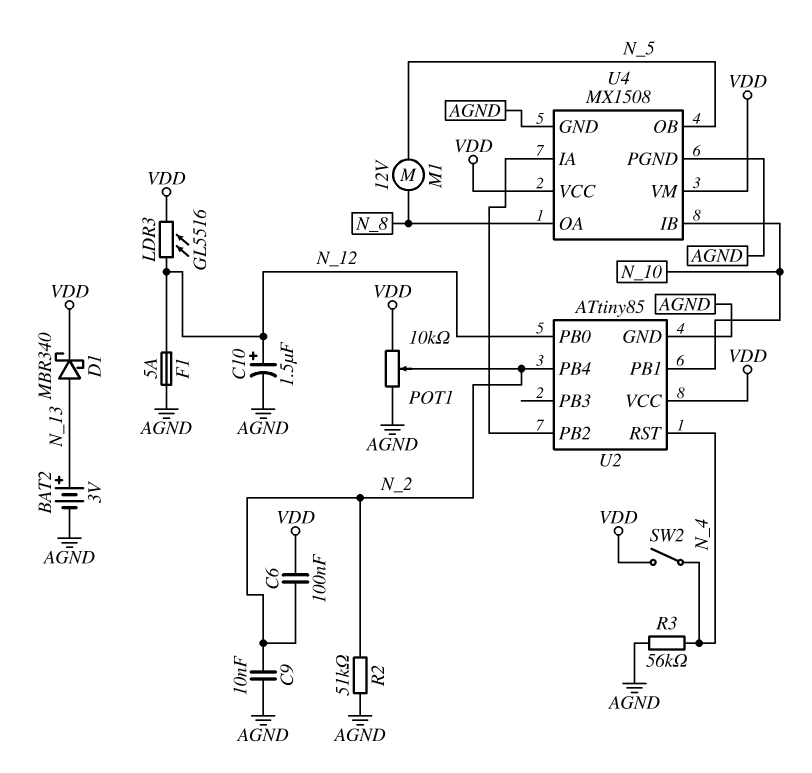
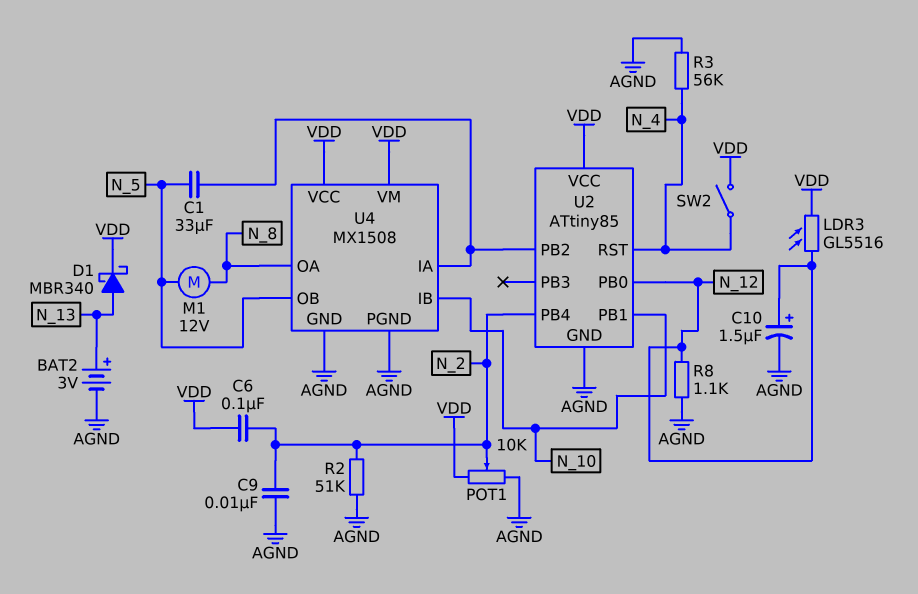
C1: none -> 33uF (N_5, U2/PB2)
F1: 5A (AGND, N_12) -> none
R8: none -> 1.1k (AGND, N_12)

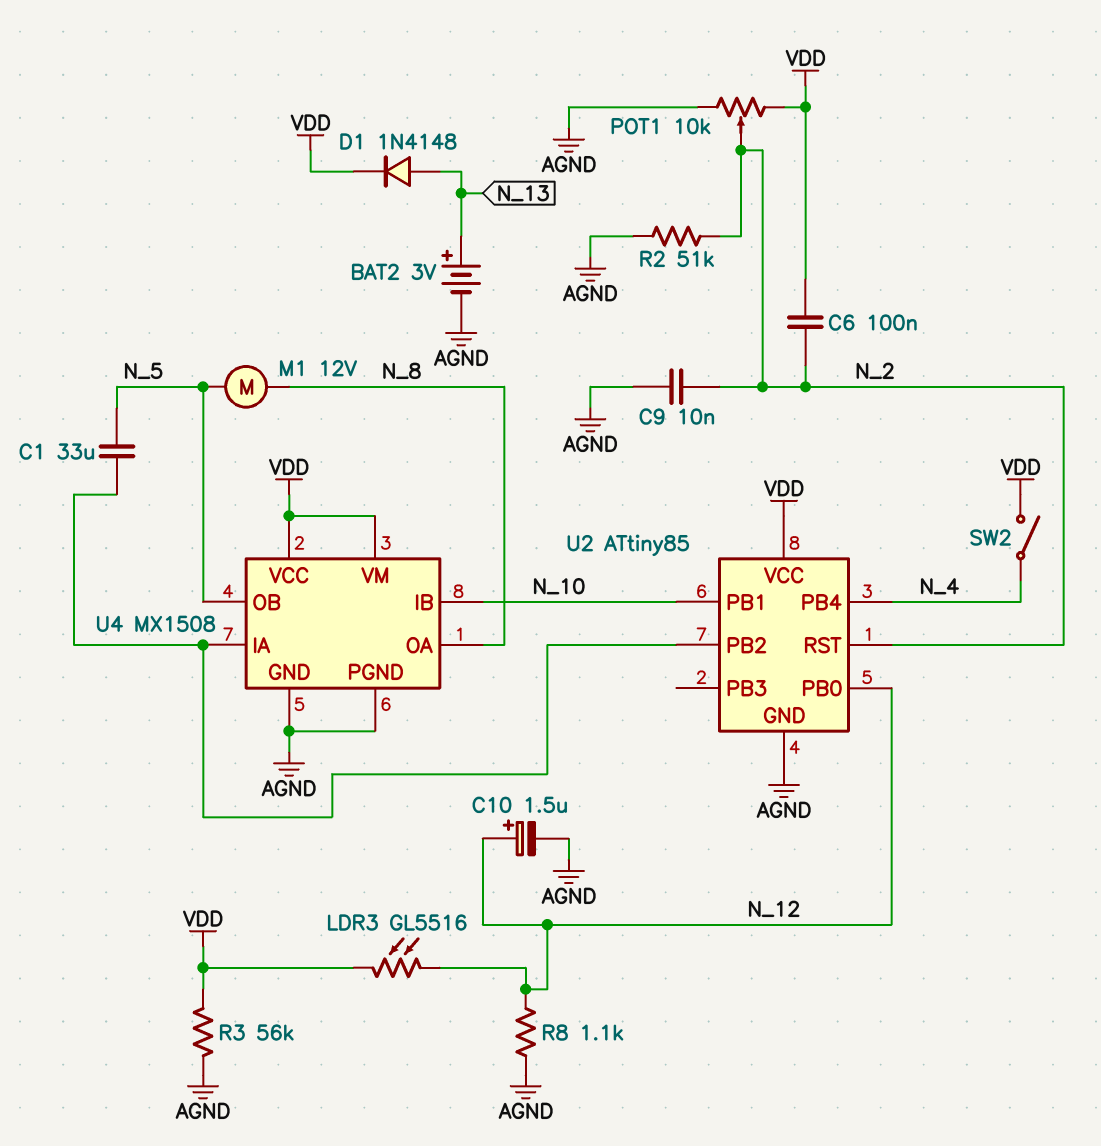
D1: schottky MBR340 (A N_13, K VDD) -> diode 1N4148 (A N_13, K VDD)
R3: 56k (AGND, N_4) -> 56k (AGND, VDD)
U2 pin PB4: N_2 -> N_4
U2 pin RST: N_4 -> N_2

